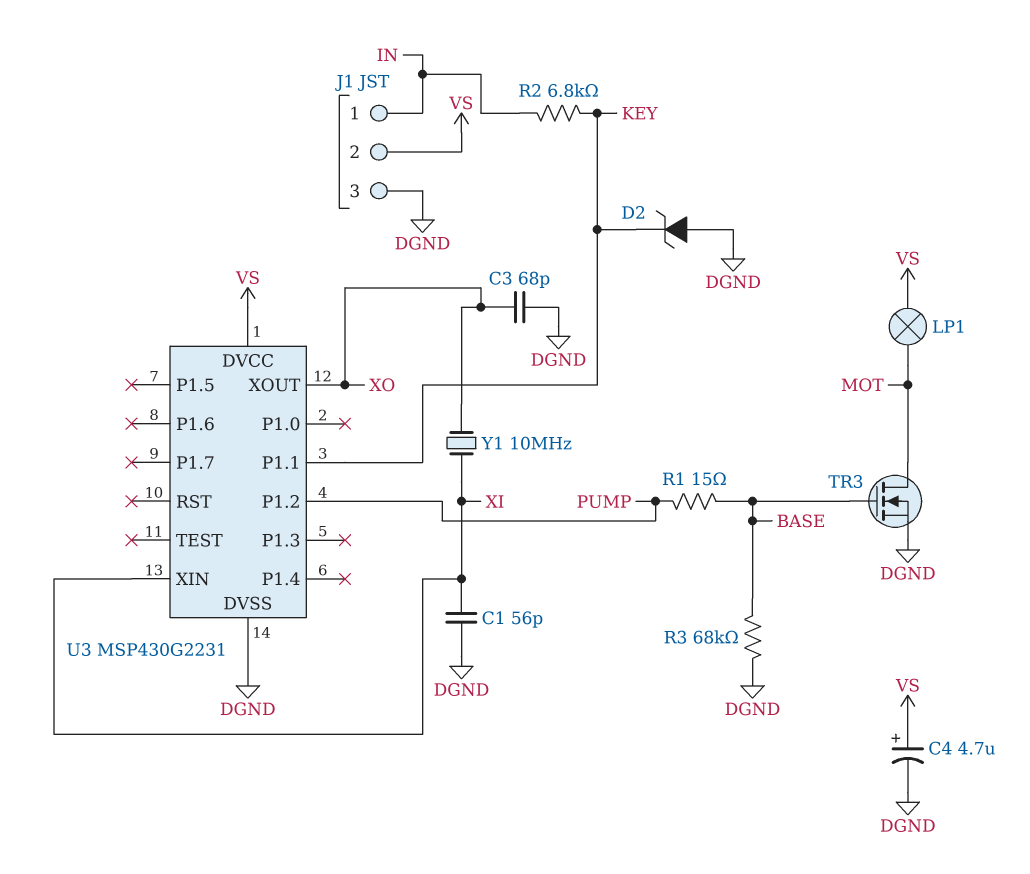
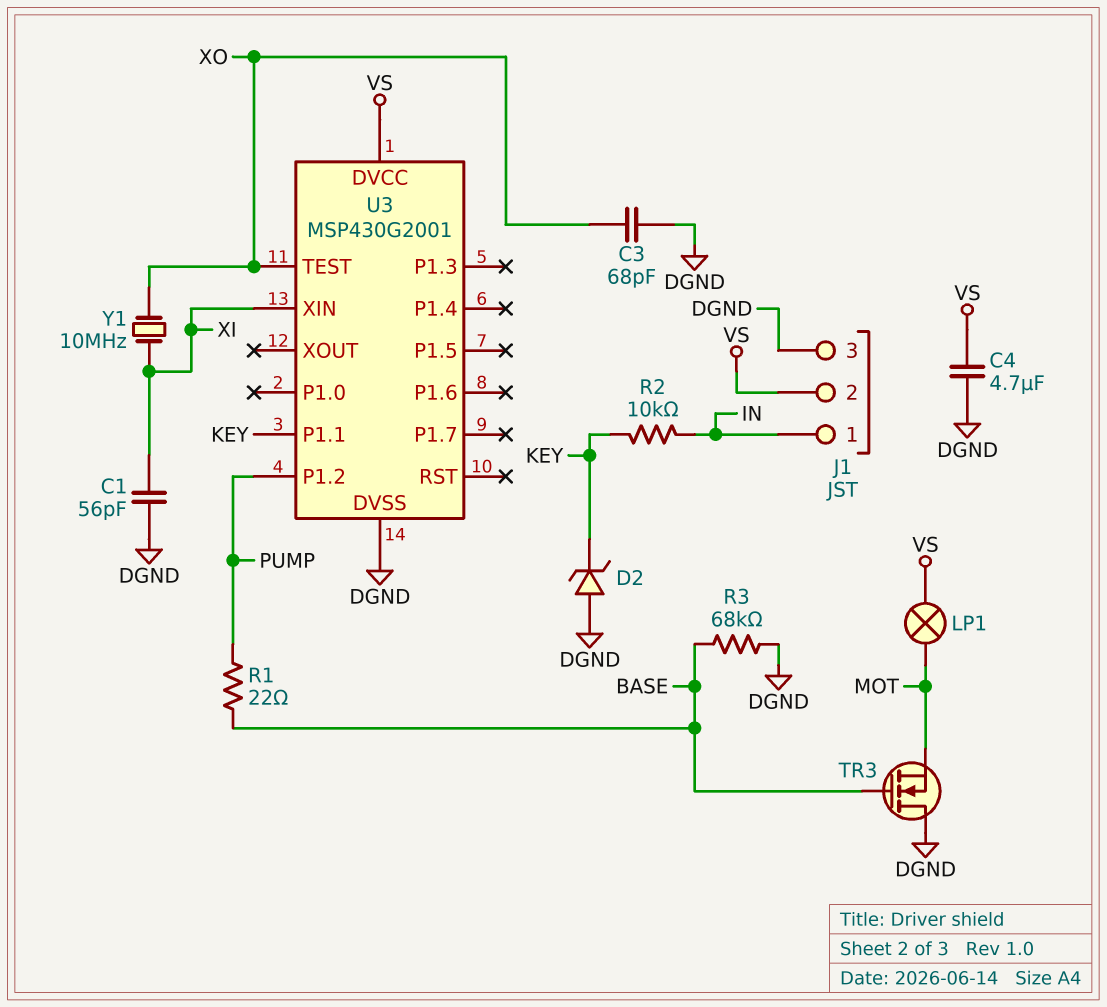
C4: 4.7uF (plus VS, minus DGND) -> 4.7uF (DGND, VS)
R1: 15 (BASE, PUMP) -> 22 (BASE, PUMP)
R2: 6.8k (IN, KEY) -> 10k (IN, KEY)
TR3: NMOS (G BASE, D MOT, S DGND) -> NMOS (G BASE, D DGND, S MOT)
U3: MSP430G2231 -> MSP430G2001
U3 pin TEST: none -> XO
U3 pin XOUT: XO -> none

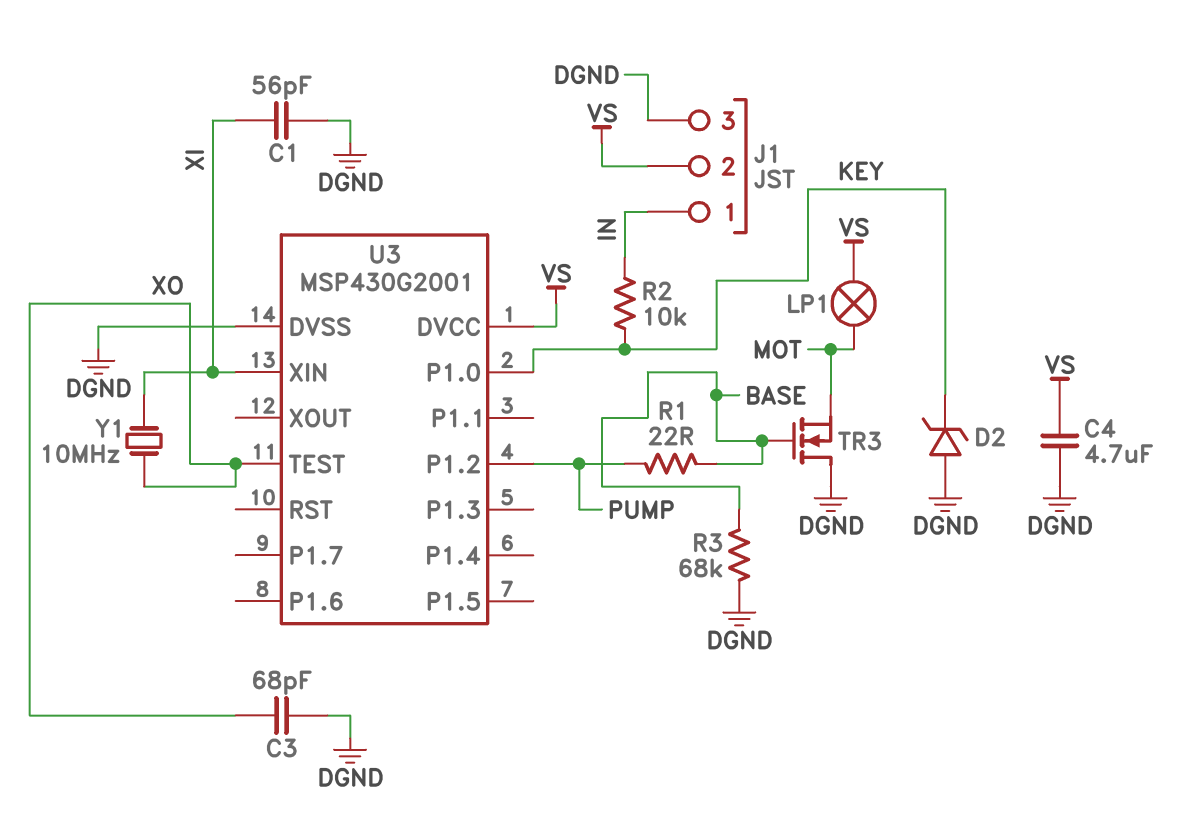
U3 pin P1.0: none -> KEY
U3 pin P1.1: KEY -> none

